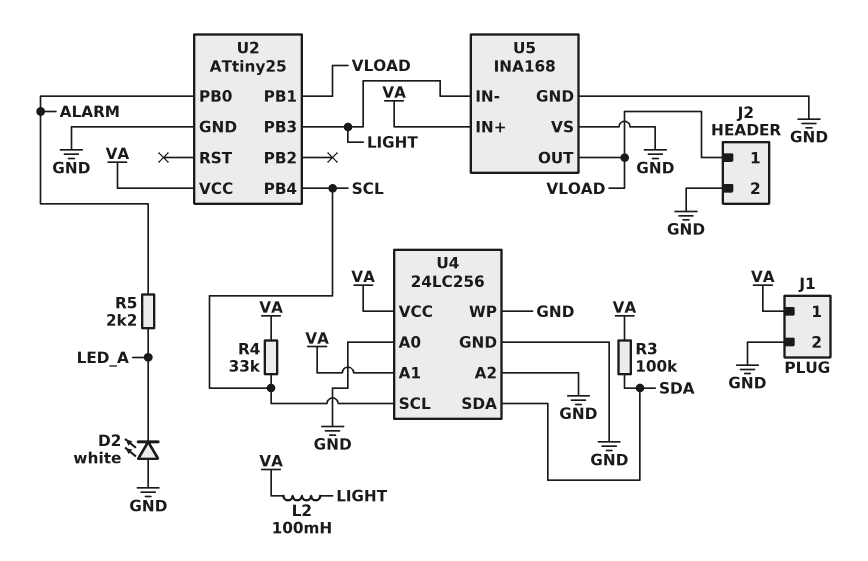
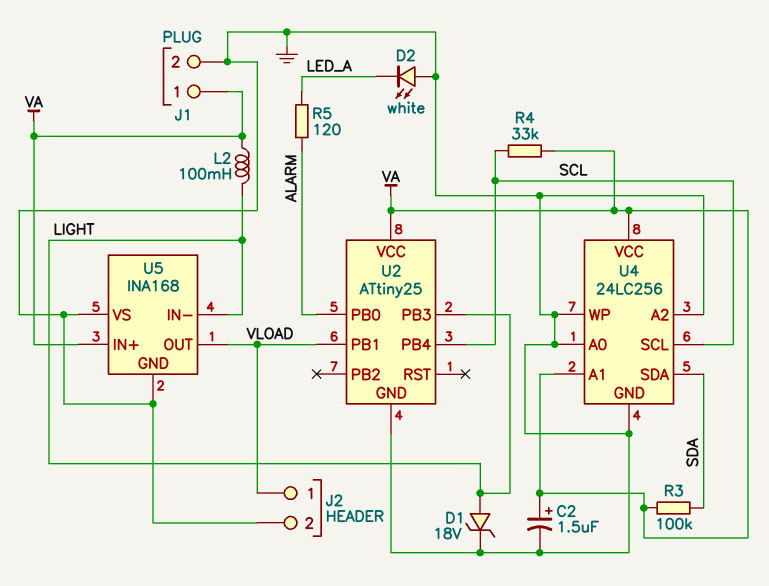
C2: none -> 1.5uF (plus VA, minus GND)
D1: none -> zener 18V (A LIGHT, K GND)
R5: 2.2k (ALARM, LED_A) -> 120 (ALARM, LED_A)

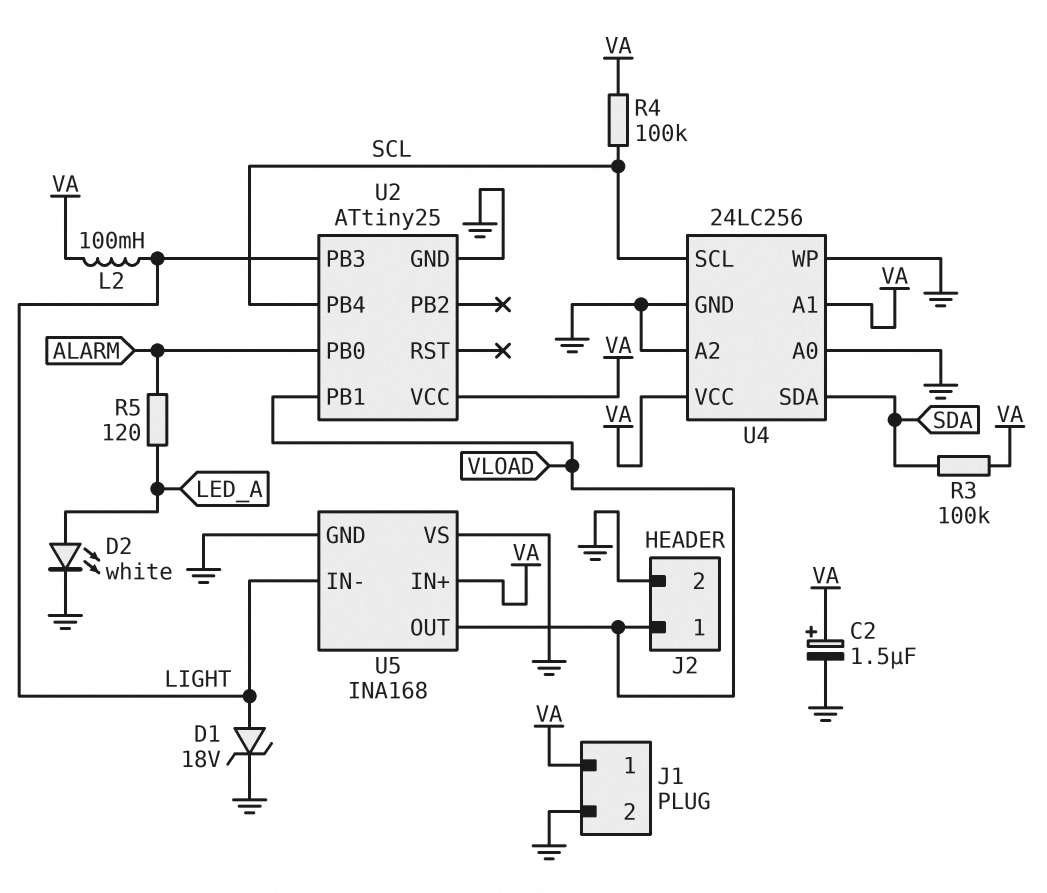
D2: LED white (A GND, K LED_A) -> LED white (A LED_A, K GND)
R4: 33k (SCL, VA) -> 100k (SCL, VA)

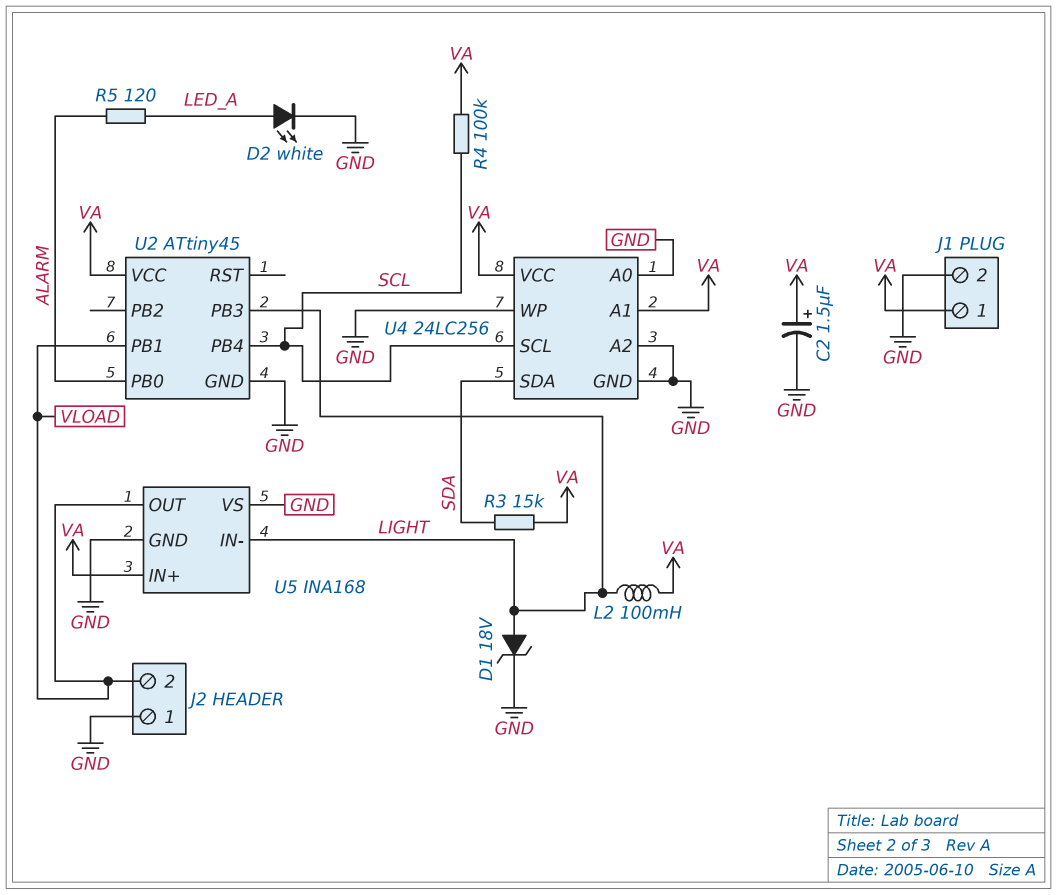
J2 pin 1: VLOAD -> GND
J2 pin 2: GND -> VLOAD
R3: 100k (SDA, VA) -> 15k (SDA, VA)
U2: ATtiny25 -> ATtiny45

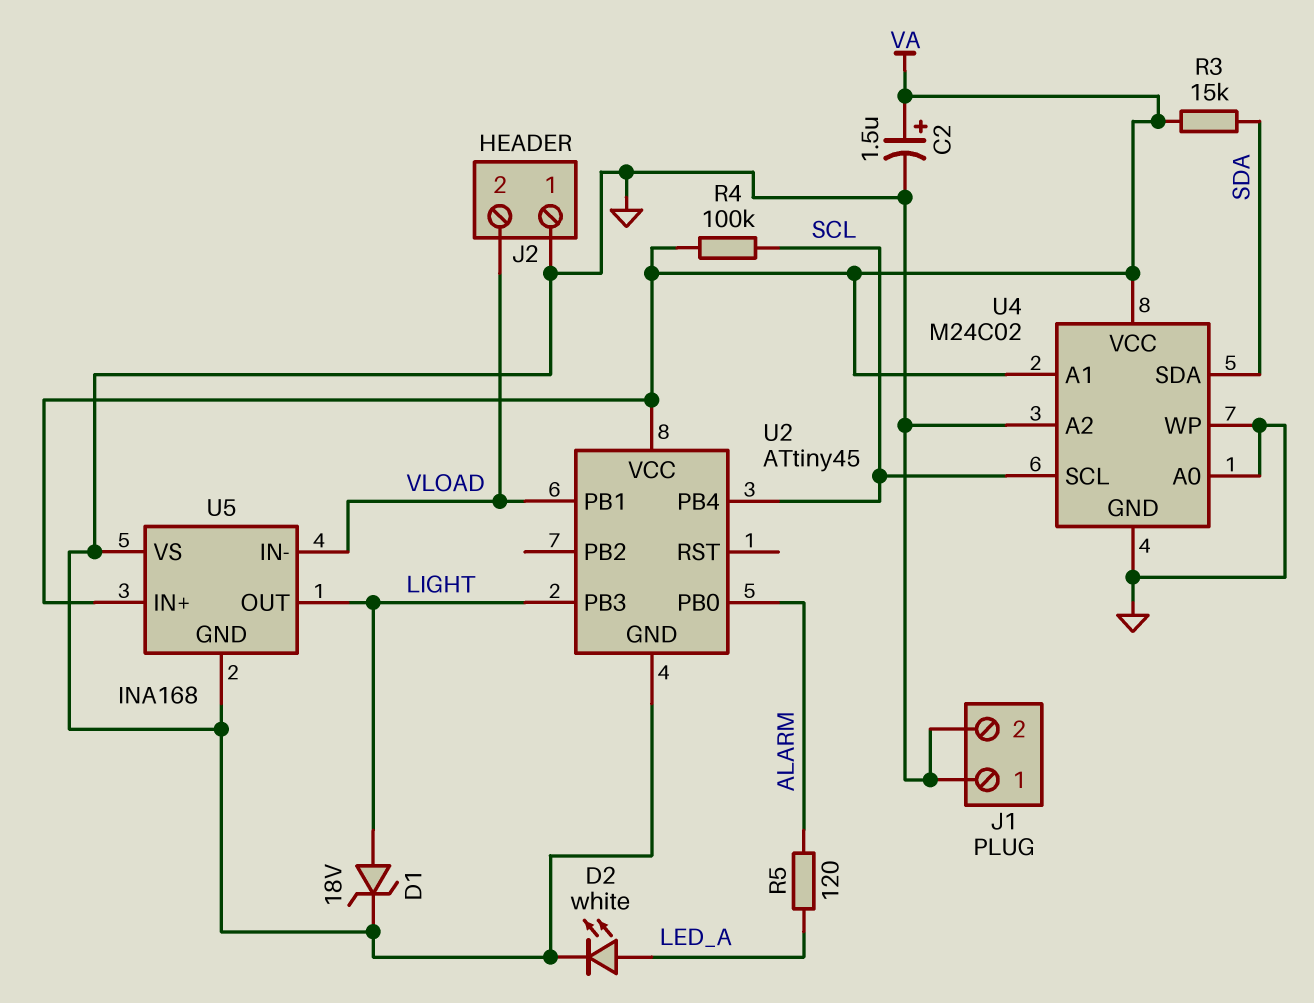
J1 pin 1: VA -> GND
L2: 100mH (LIGHT, VA) -> none
U4: 24LC256 -> M24C02
U5 pin IN-: LIGHT -> VLOAD
U5 pin OUT: VLOAD -> LIGHT

